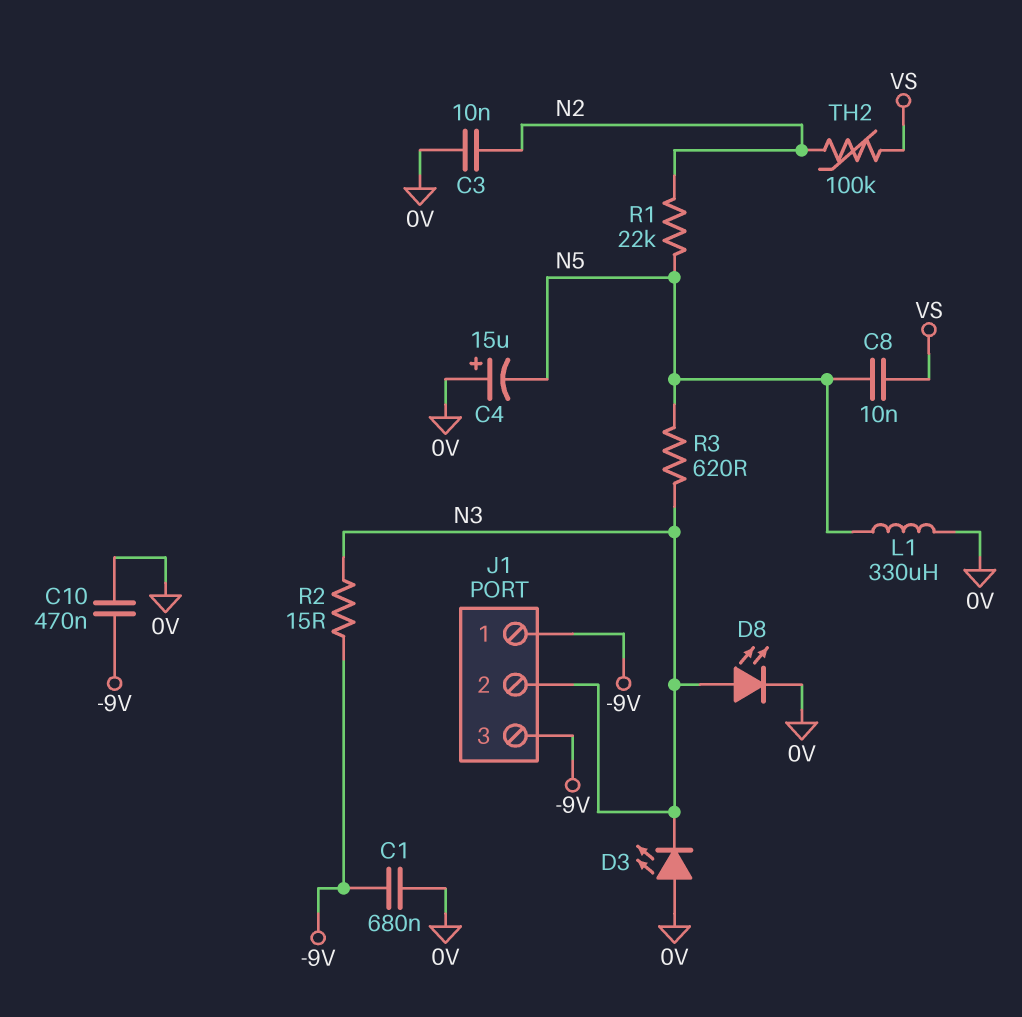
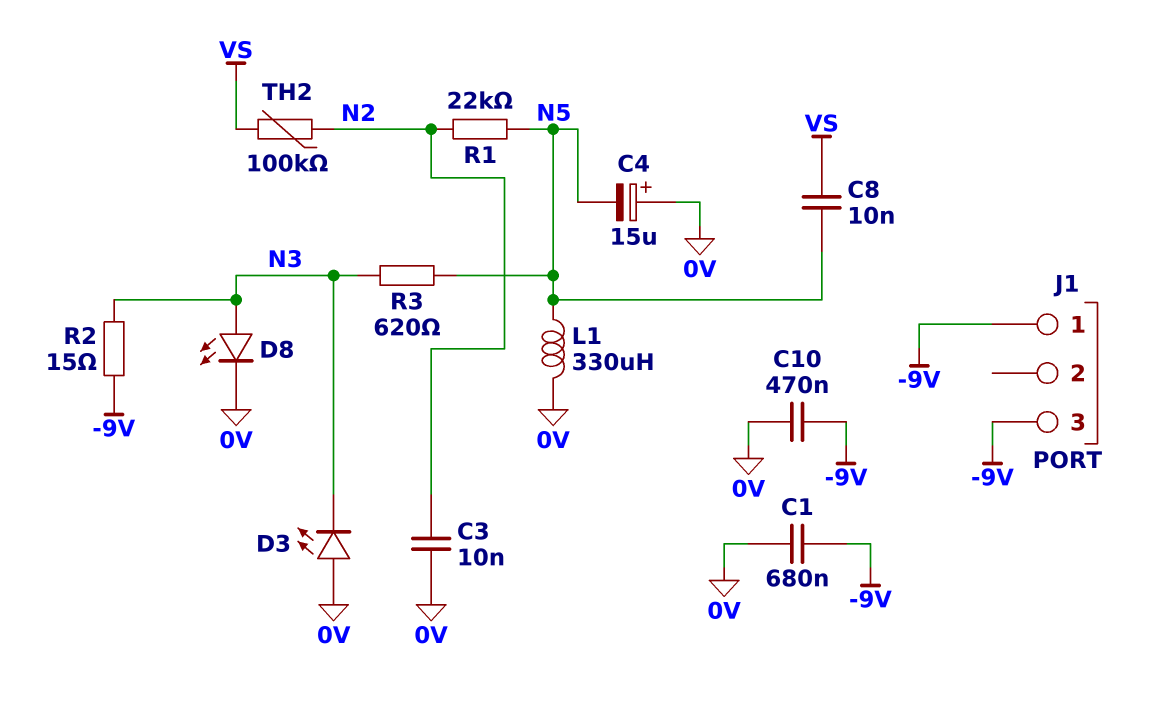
J1 pin 2: N3 -> none

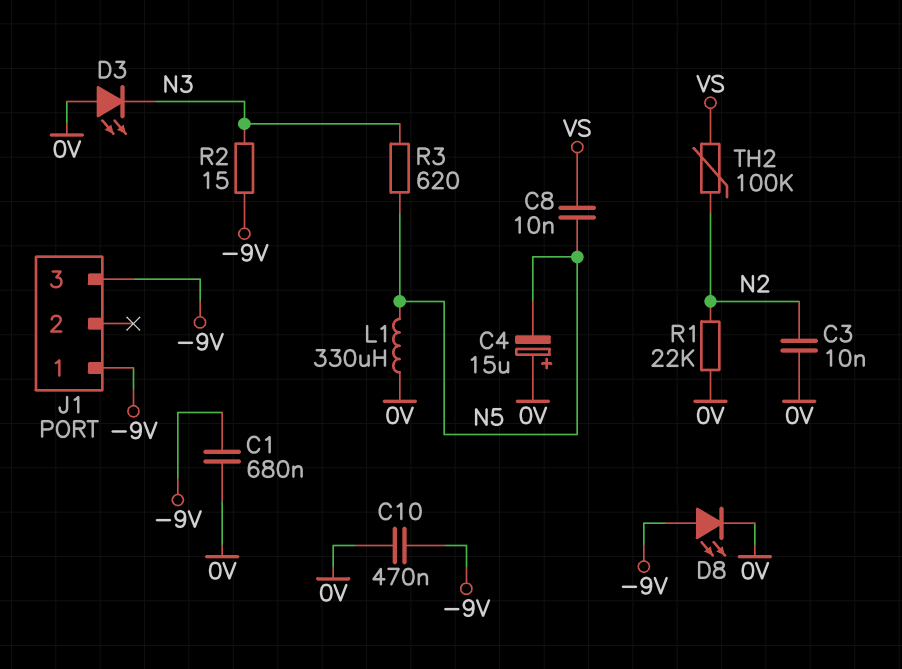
D8: LED (A N3, K 0V) -> LED (A -9V, K 0V)
R1: 22k (N2, N5) -> 22k (0V, N2)

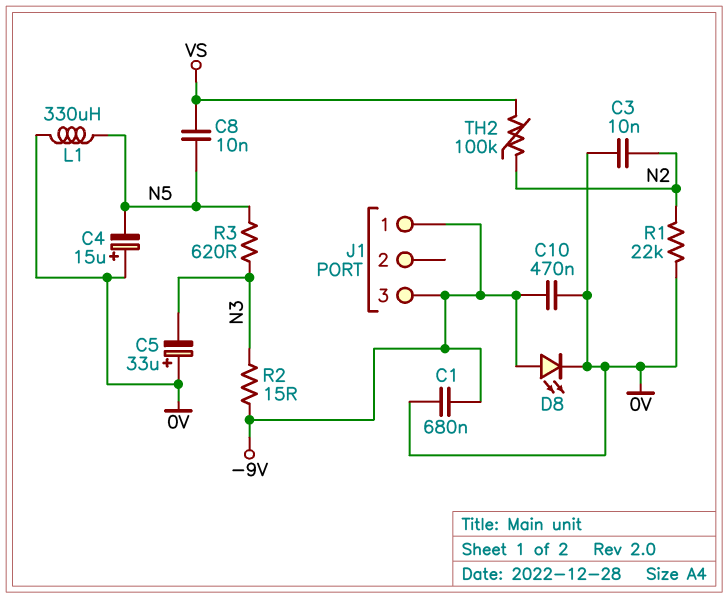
C5: none -> 33uF (plus 0V, minus N3)
D3: LED (A 0V, K N3) -> none

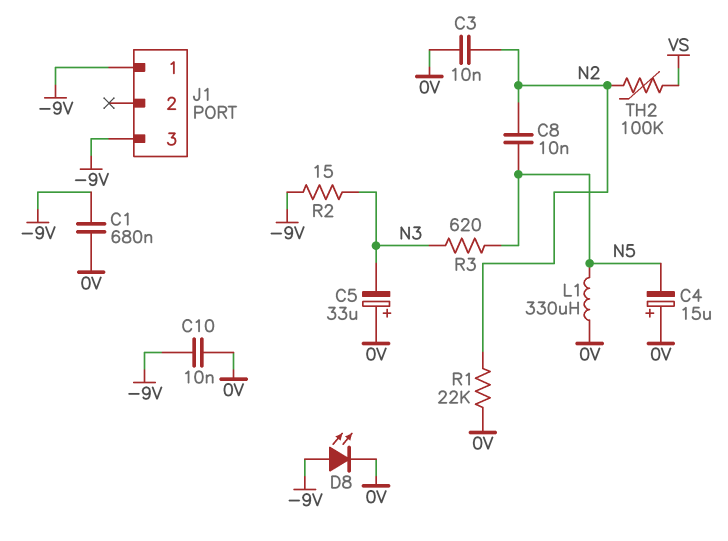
C8: 10nF (N5, VS) -> 10nF (N2, N5)
C10: 470nF (-9V, 0V) -> 10nF (-9V, 0V)

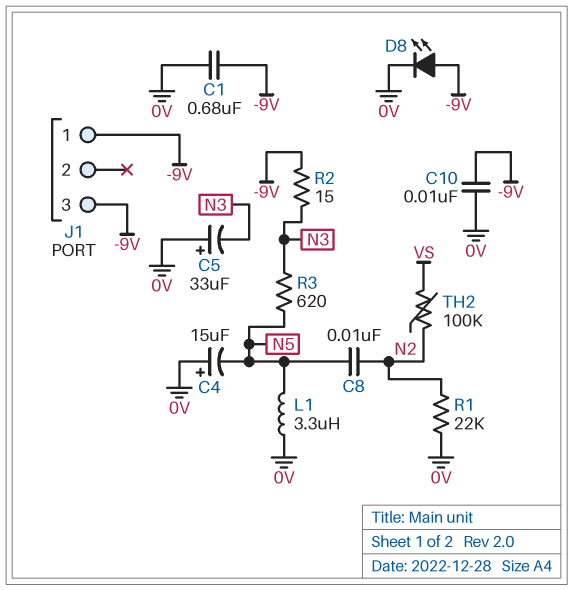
C3: 10nF (0V, N2) -> none
L1: 330uH (0V, N5) -> 3.3uH (0V, N5)

